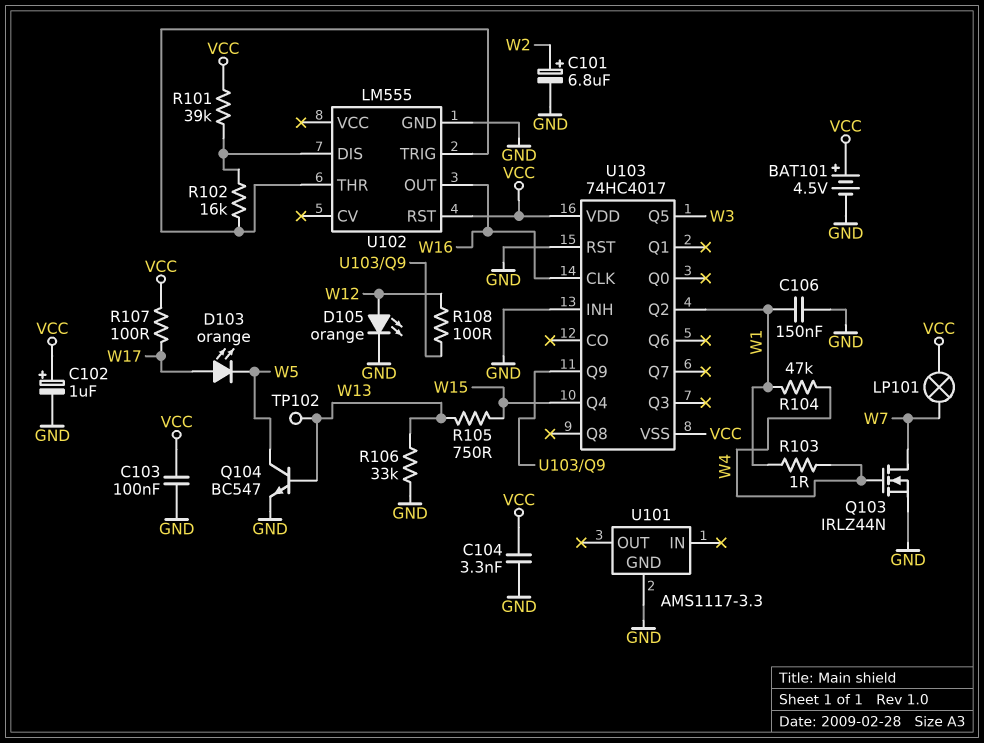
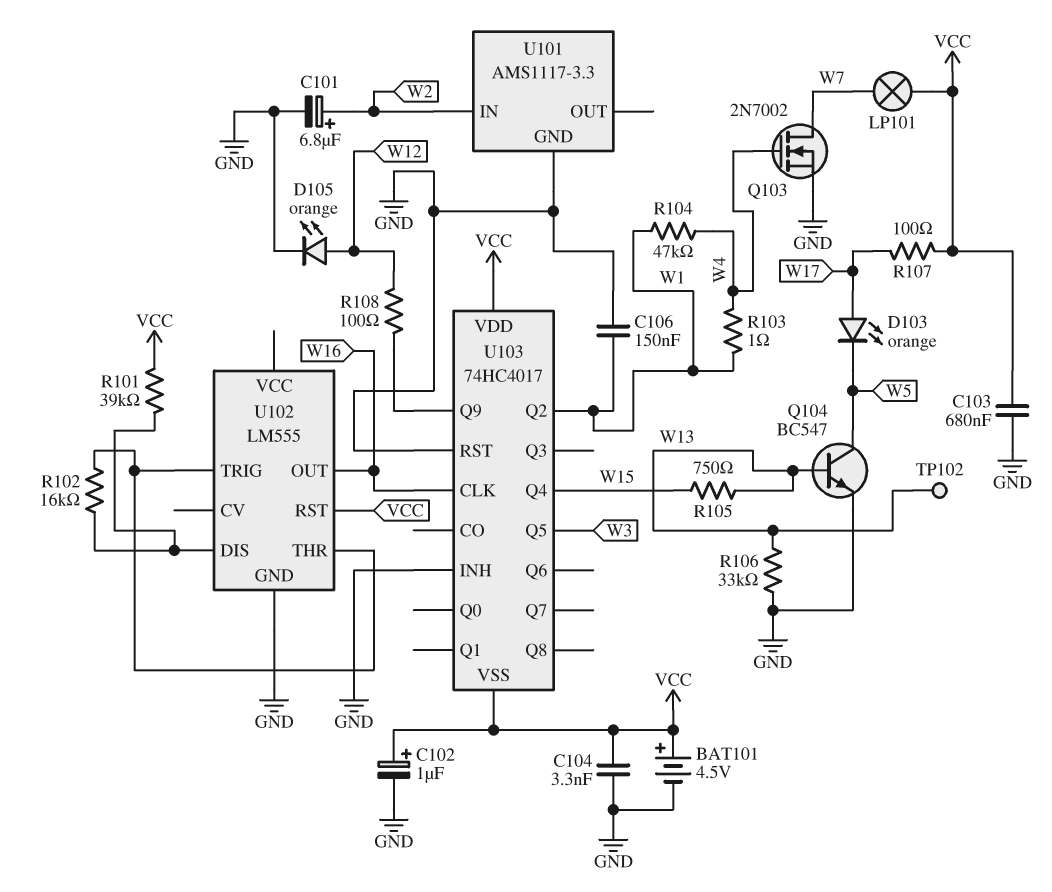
C103: 100nF (GND, VCC) -> 680nF (GND, VCC)
Q103: NMOS IRLZ44N (G W4, D W7, S GND) -> NMOS 2N7002 (G W4, D W7, S GND)
U101 pin IN: none -> W2

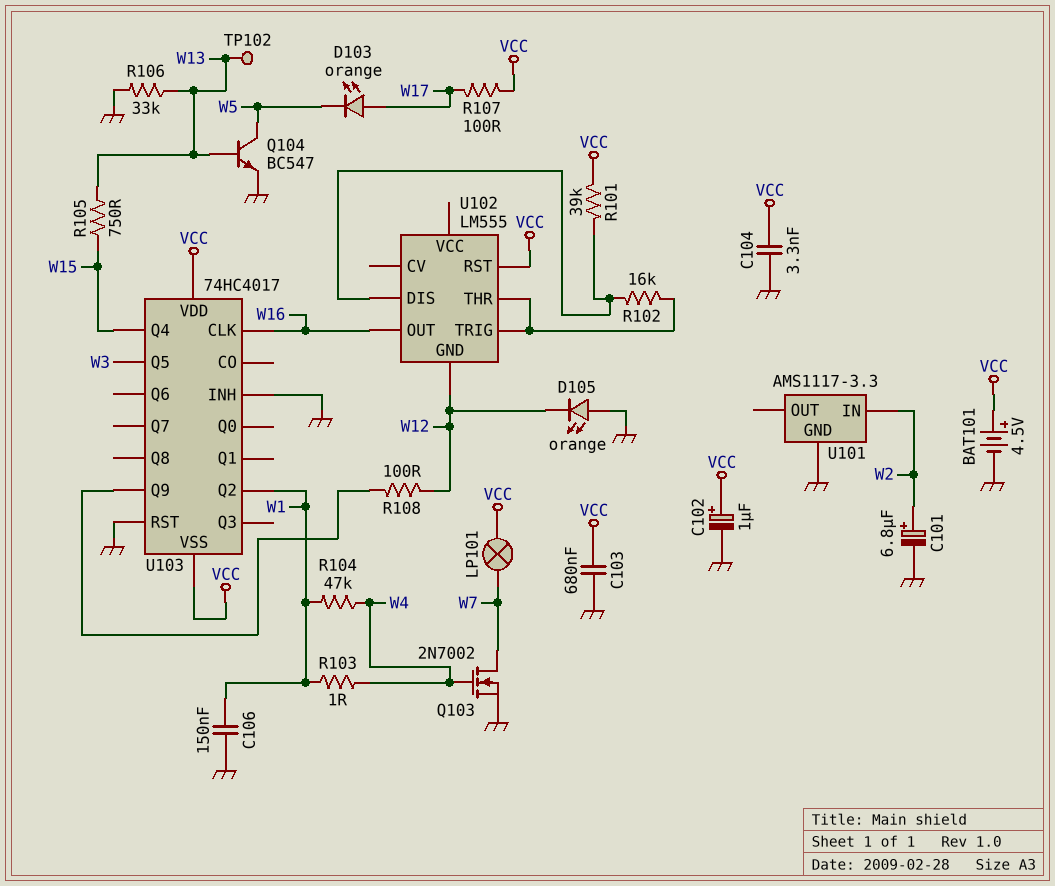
D105: LED orange (A W12, K GND) -> LED orange (A GND, K W12)
U102 pin GND: GND -> W12

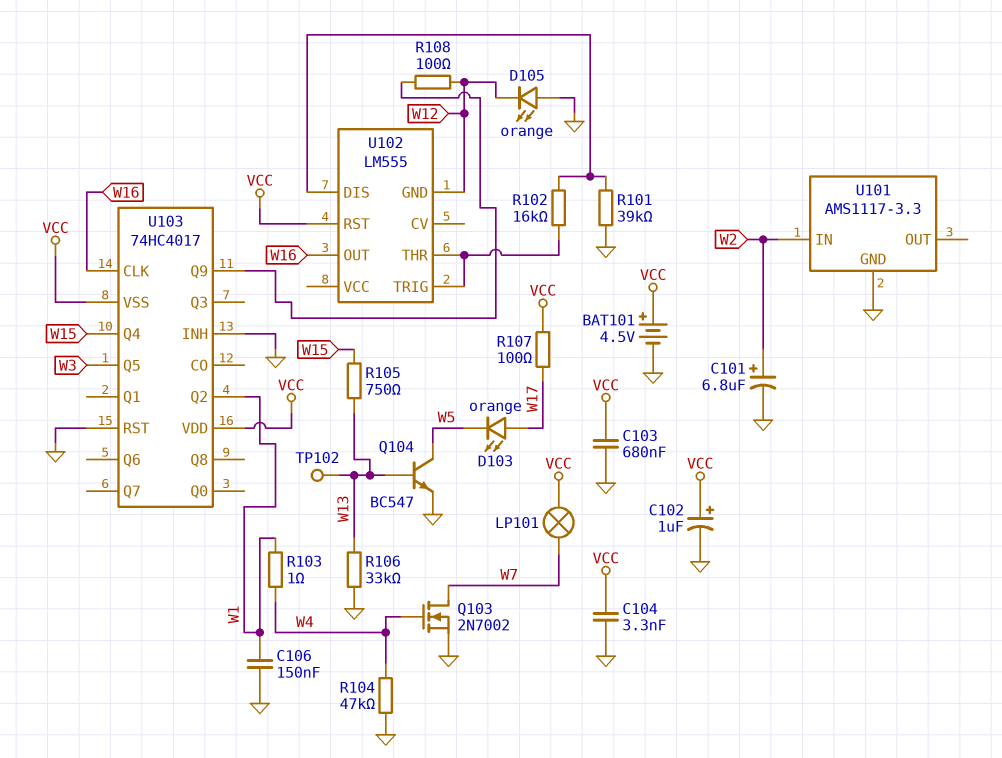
R101: 39k (U102/DIS, VCC) -> 39k (GND, U102/DIS)
R104: 47k (W1, W4) -> 47k (GND, W4)

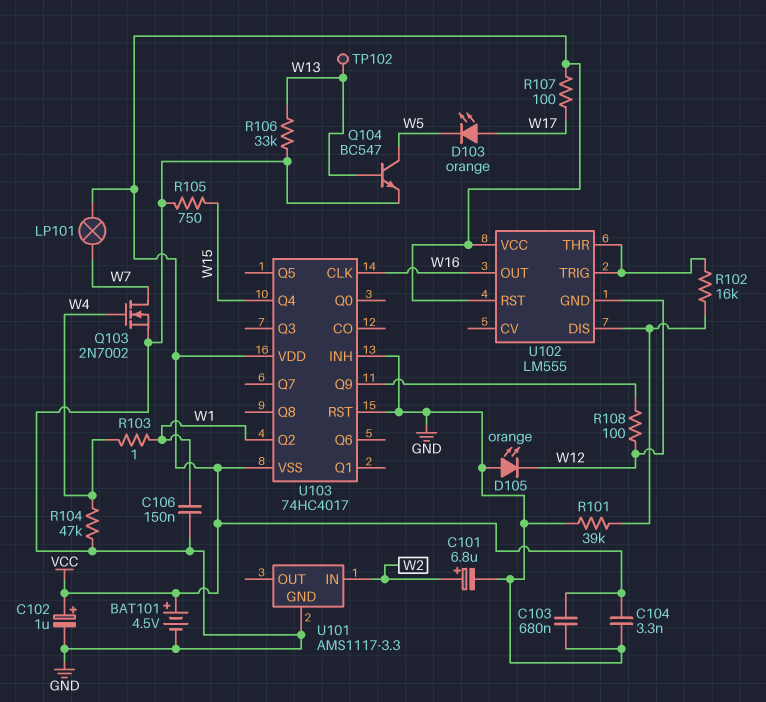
R105: 750 (W13, W15) -> 750 (GND, W15)
U102 pin VCC: none -> VCC
U103 pin Q5: W3 -> none

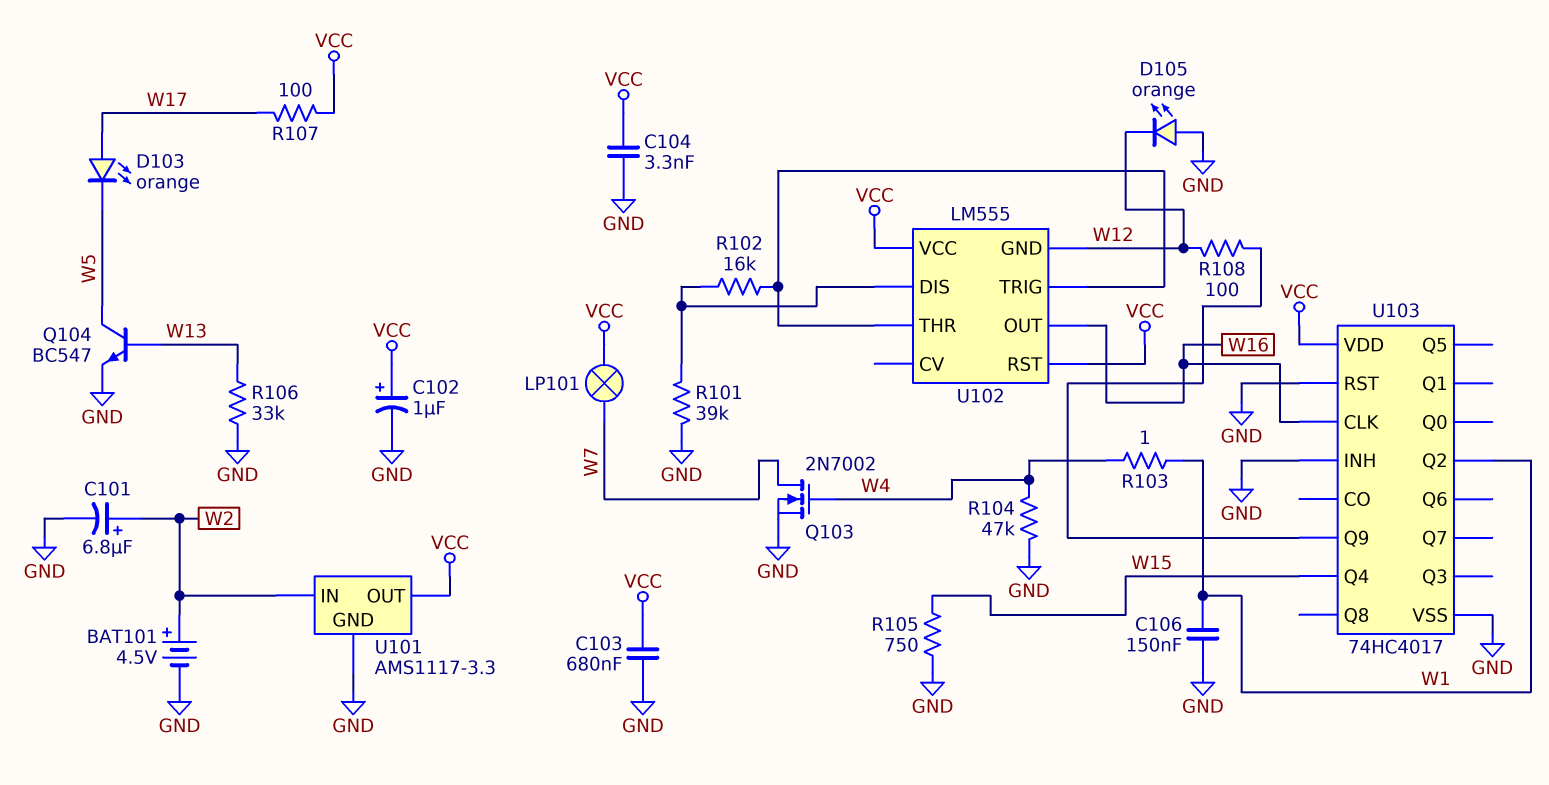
BAT101: 4.5V (plus VCC, minus GND) -> 4.5V (plus W2, minus GND)
TP102: test point (W13) -> none
U101 pin OUT: none -> VCC
U103 pin VSS: VCC -> GND

